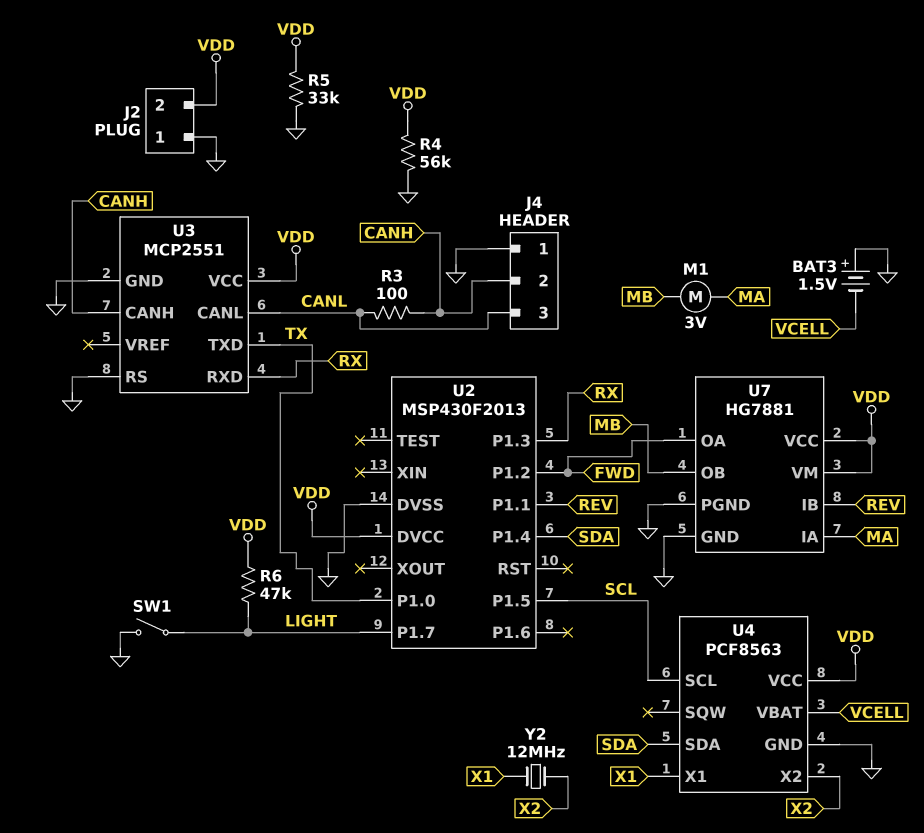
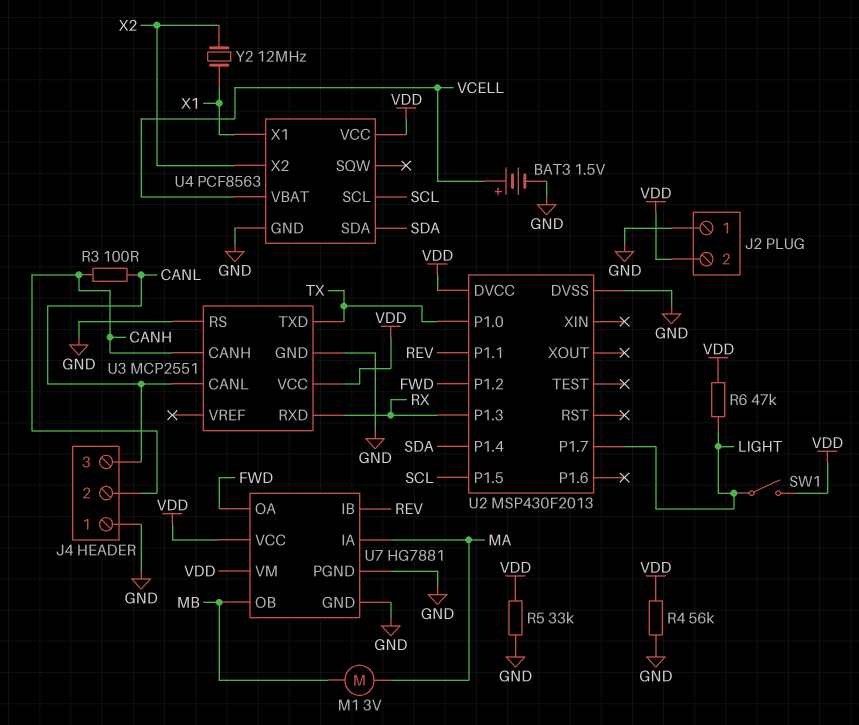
BAT3: 1.5V (plus GND, minus VCELL) -> 1.5V (plus VCELL, minus GND)
SW1: switch (GND, LIGHT) -> switch (LIGHT, VDD)

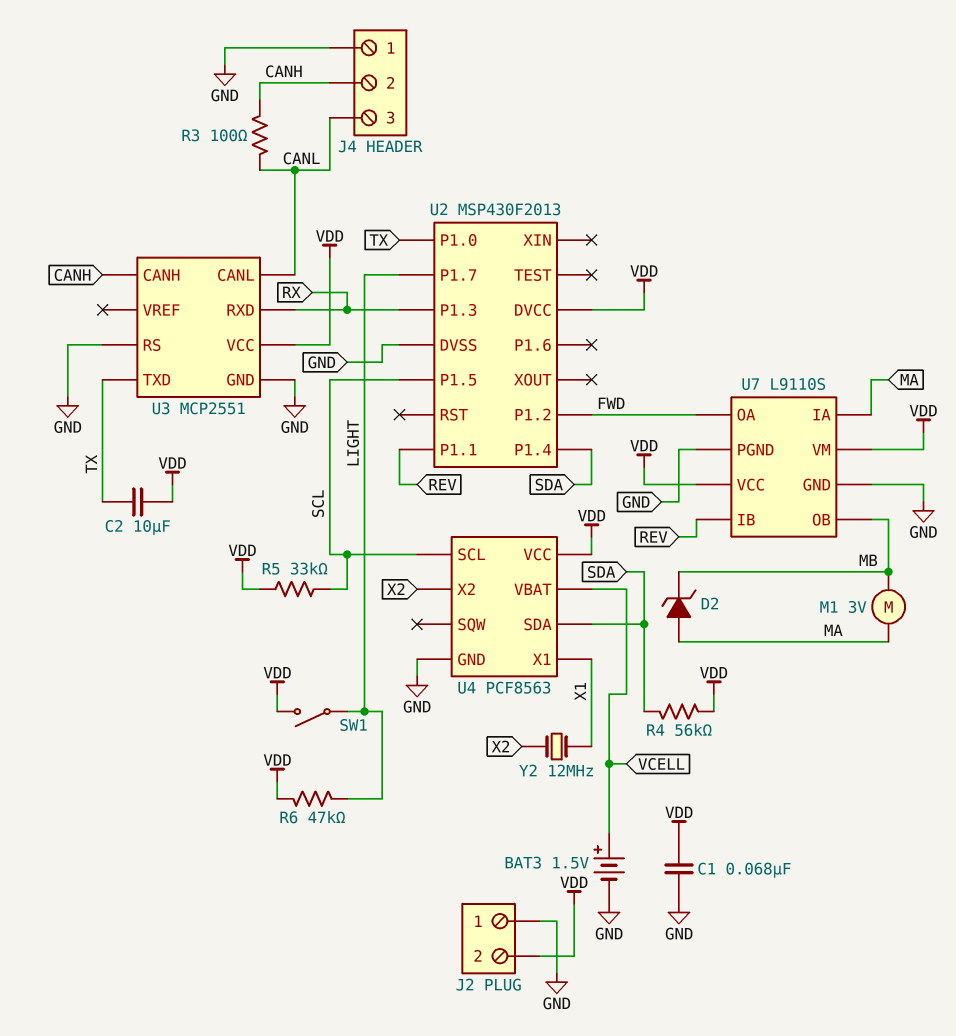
C1: none -> 68nF (GND, VDD)
C2: none -> 10uF (TX, VDD)
D2: none -> zener (A MA, K MB)
R4: 56k (GND, VDD) -> 56k (SDA, VDD)
R5: 33k (GND, VDD) -> 33k (SCL, VDD)
U7: HG7881 -> L9110S

